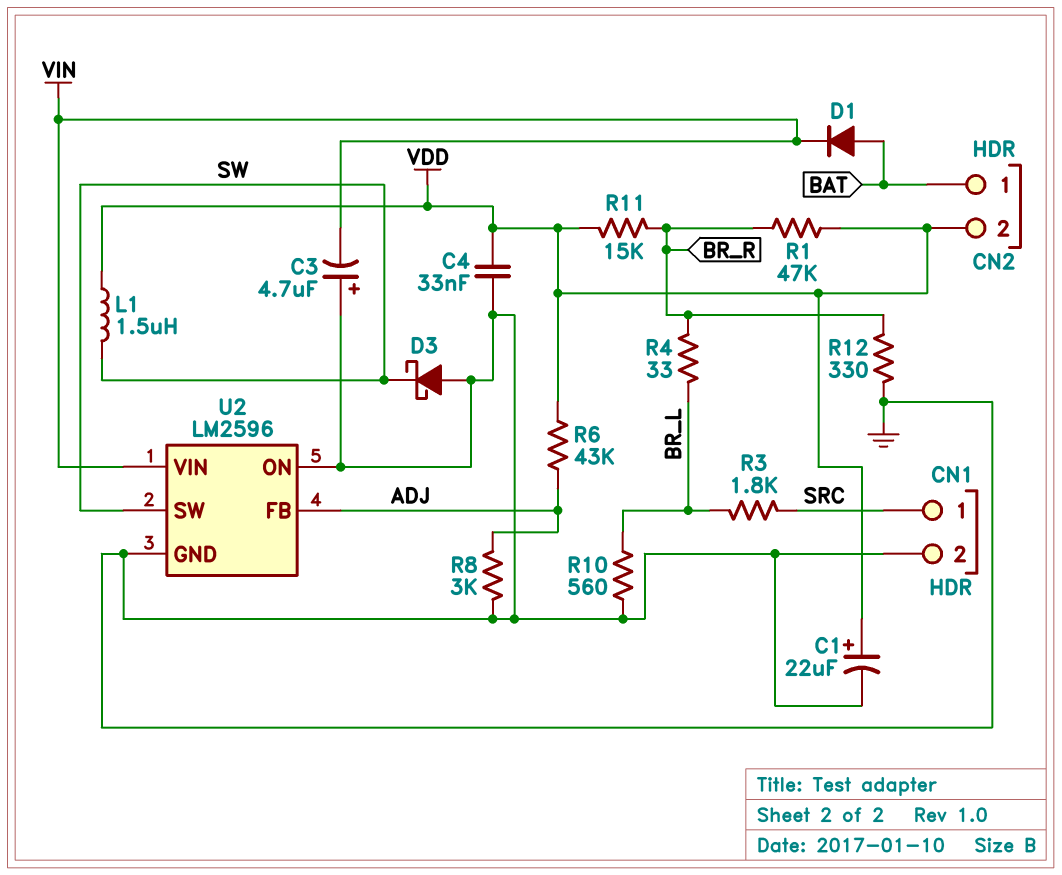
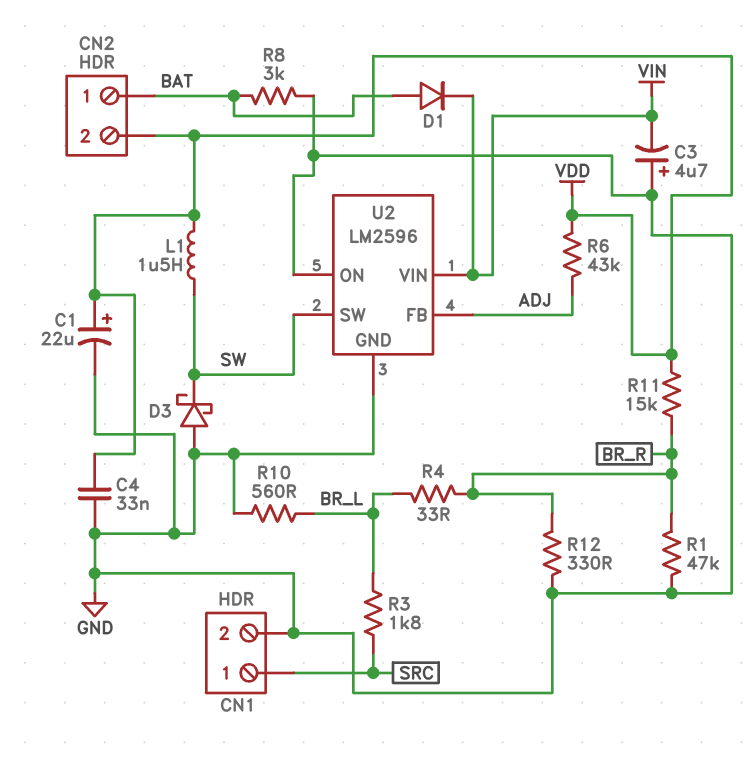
R1: 47k (BR_R, VDD) -> 47k (BR_R, GND)
R8: 3k (ADJ, GND) -> 3k (BAT, GND)

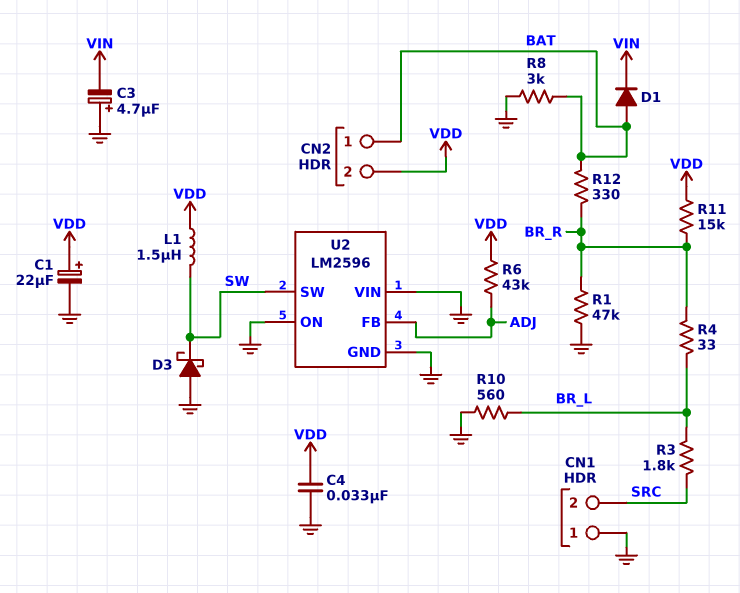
CN1 pin 1: SRC -> GND
CN1 pin 2: GND -> SRC
R12: 330 (BR_R, GND) -> 330 (BAT, BR_R)
U2 pin VIN: VIN -> GND

